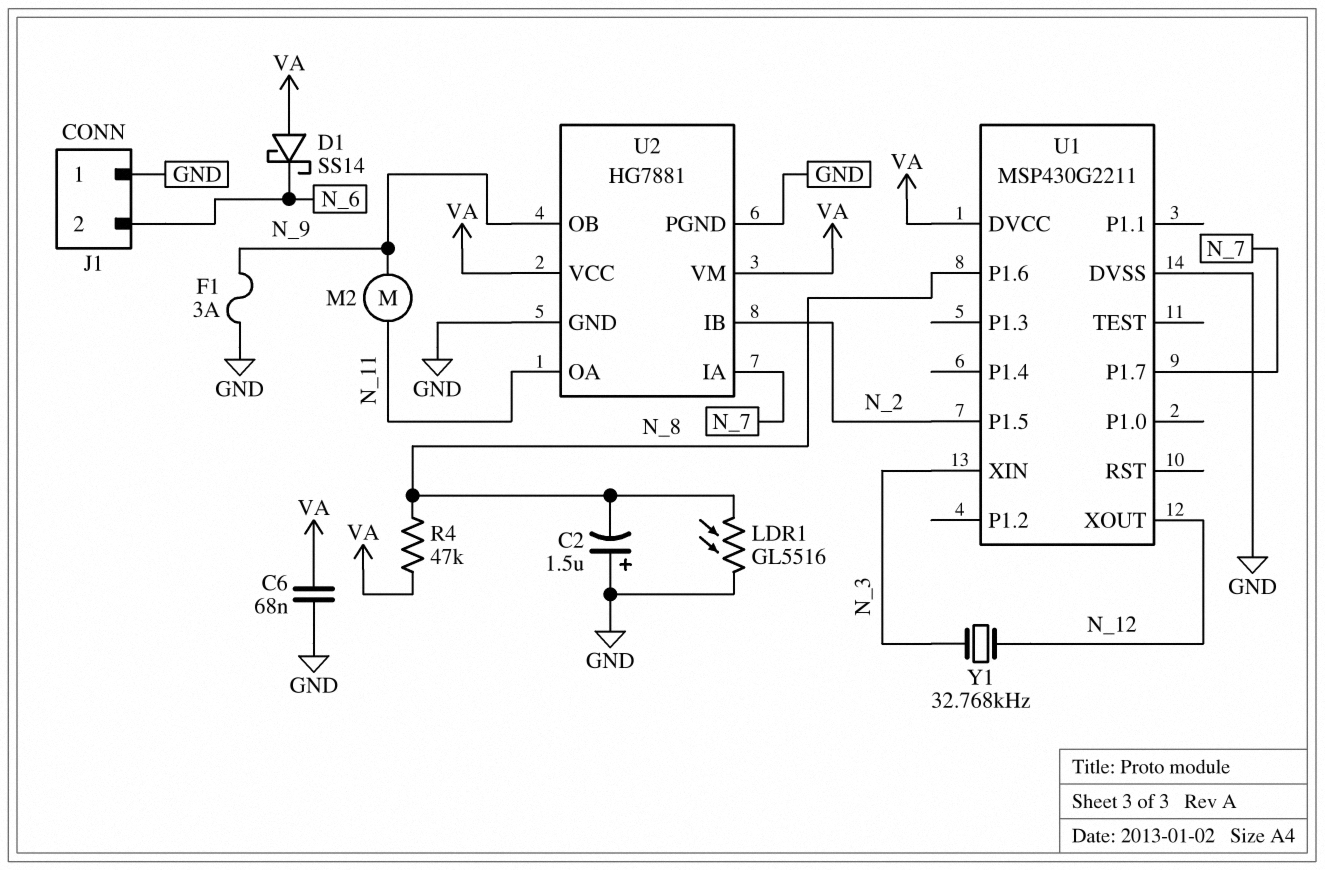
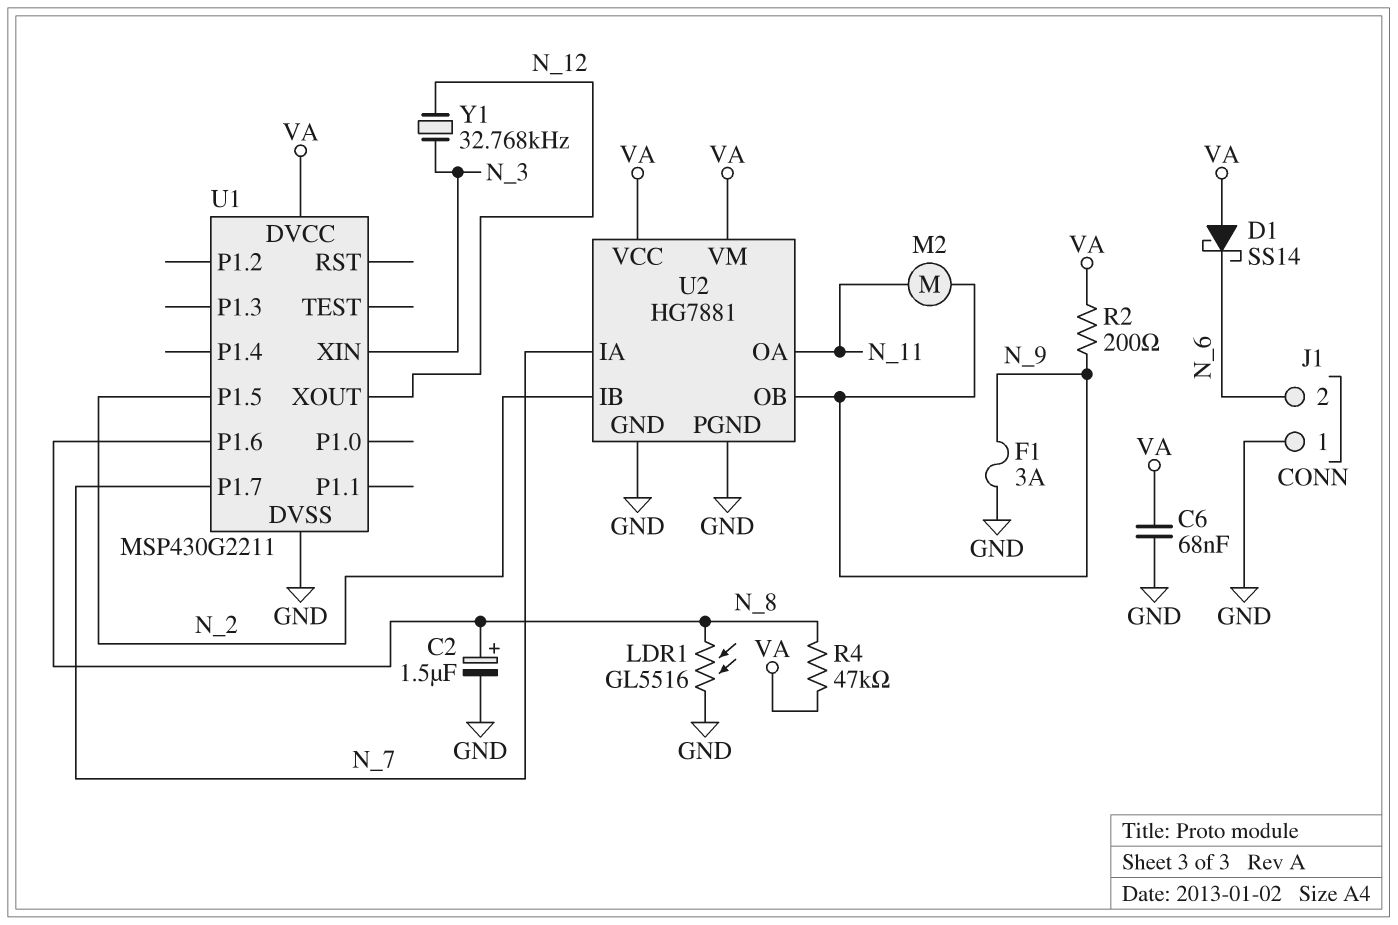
C2: 1.5uF (plus GND, minus N_8) -> 1.5uF (plus N_8, minus GND)
R2: none -> 200 (N_9, VA)

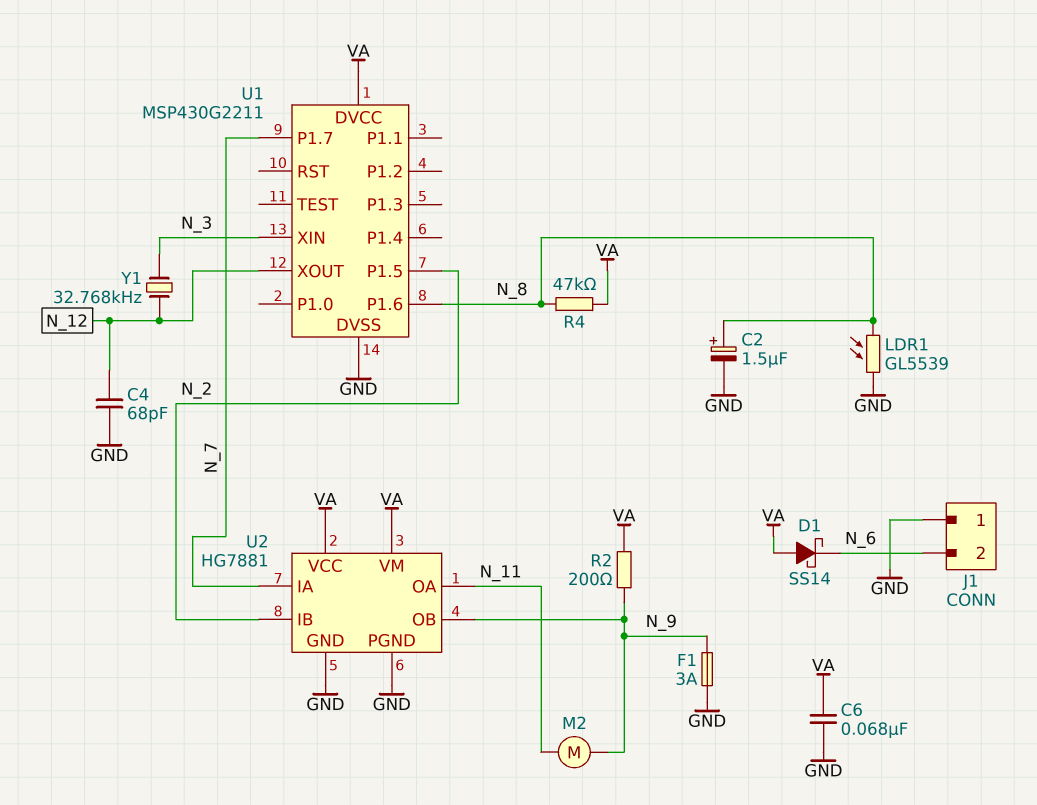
C4: none -> 68pF (GND, N_12)
LDR1: GL5516 (GND, N_8) -> GL5539 (GND, N_8)

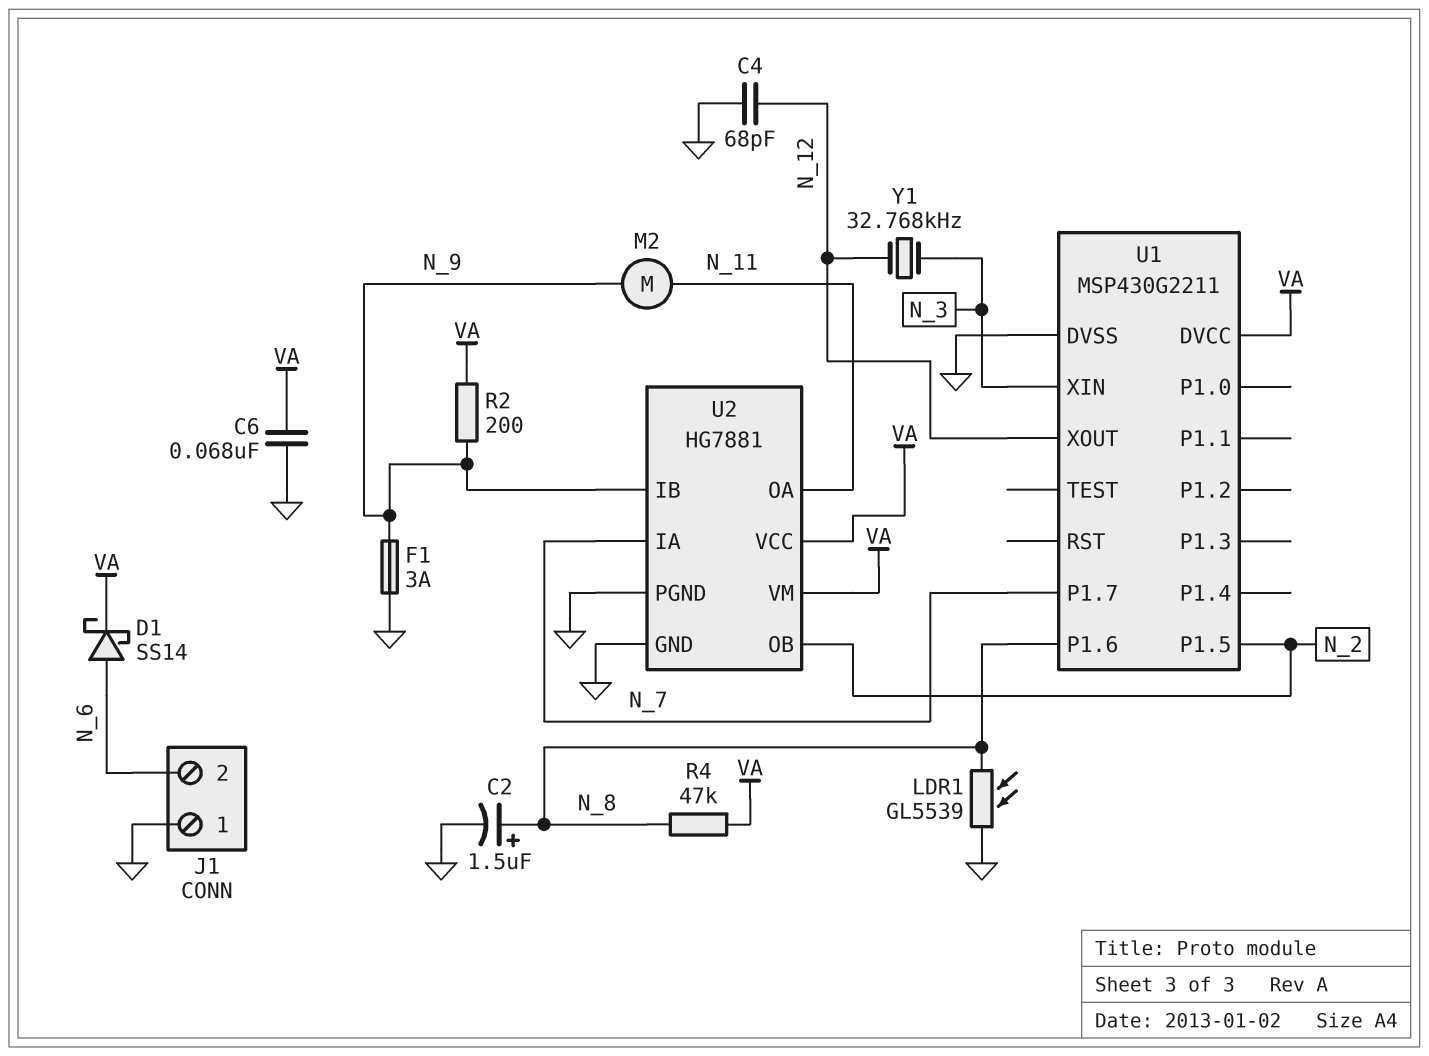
D1: schottky SS14 (A VA, K N_6) -> schottky SS14 (A N_6, K VA)
U2 pin IB: N_2 -> N_9
U2 pin OB: N_9 -> N_2

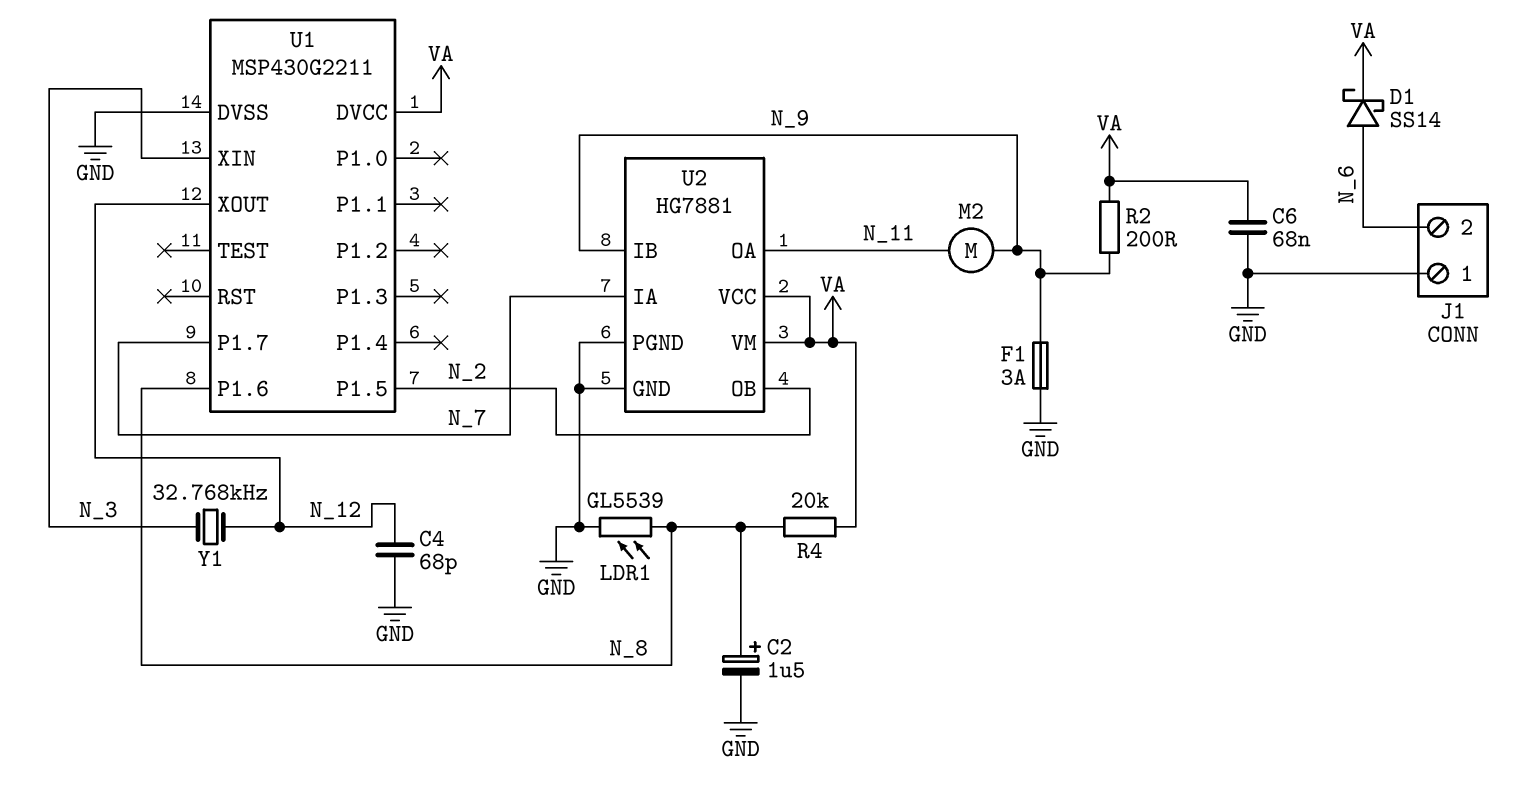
R4: 47k (N_8, VA) -> 20k (N_8, VA)

